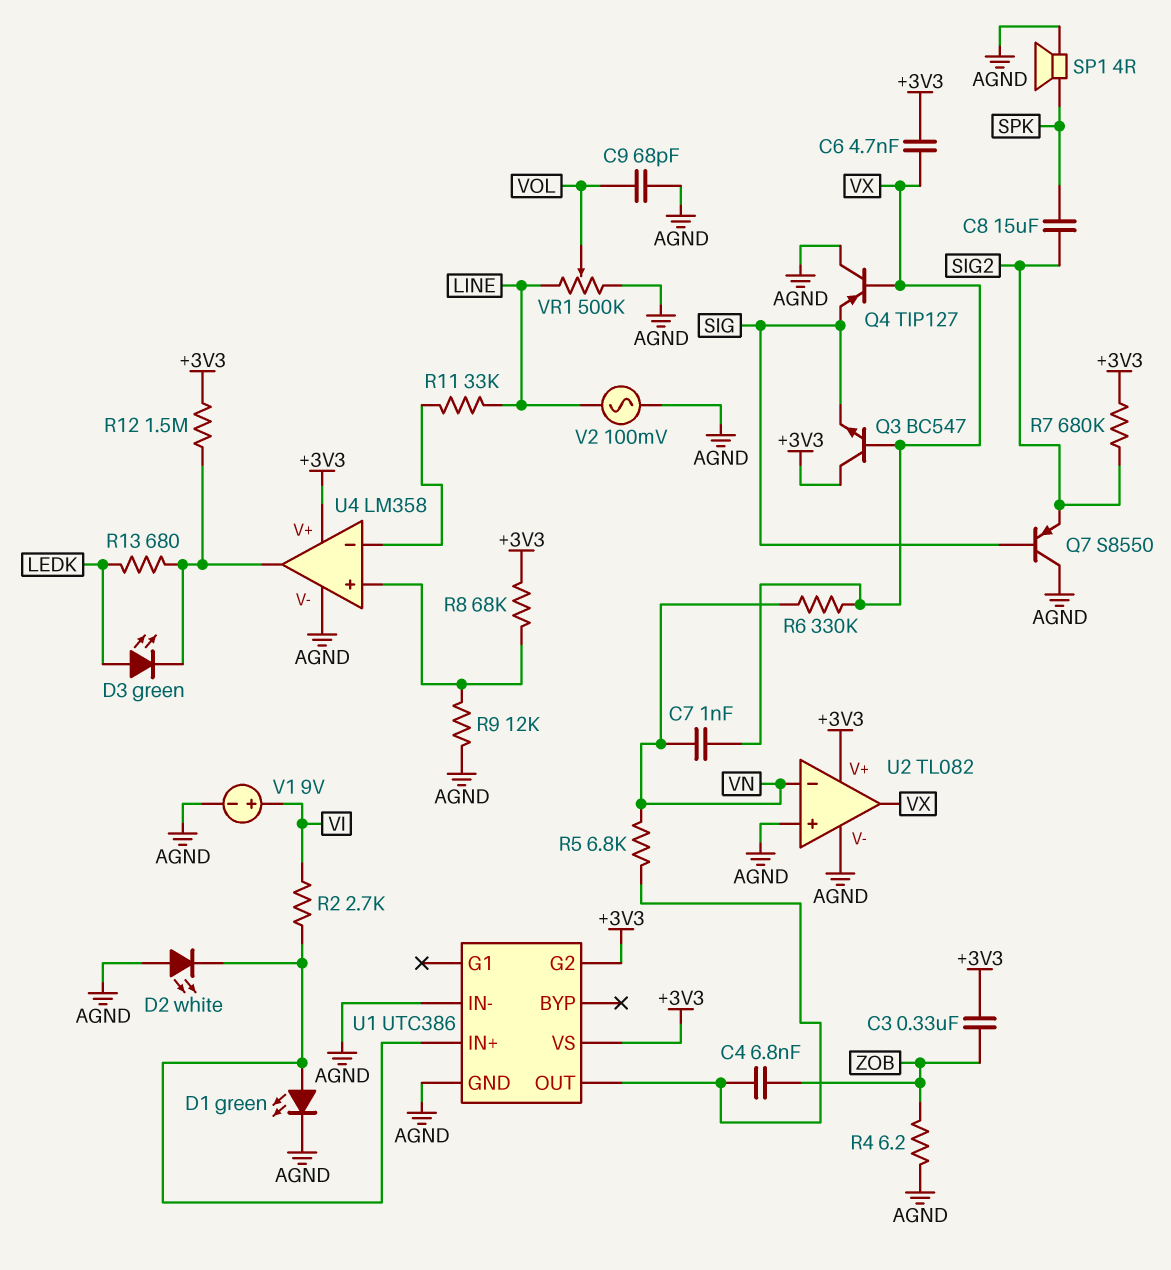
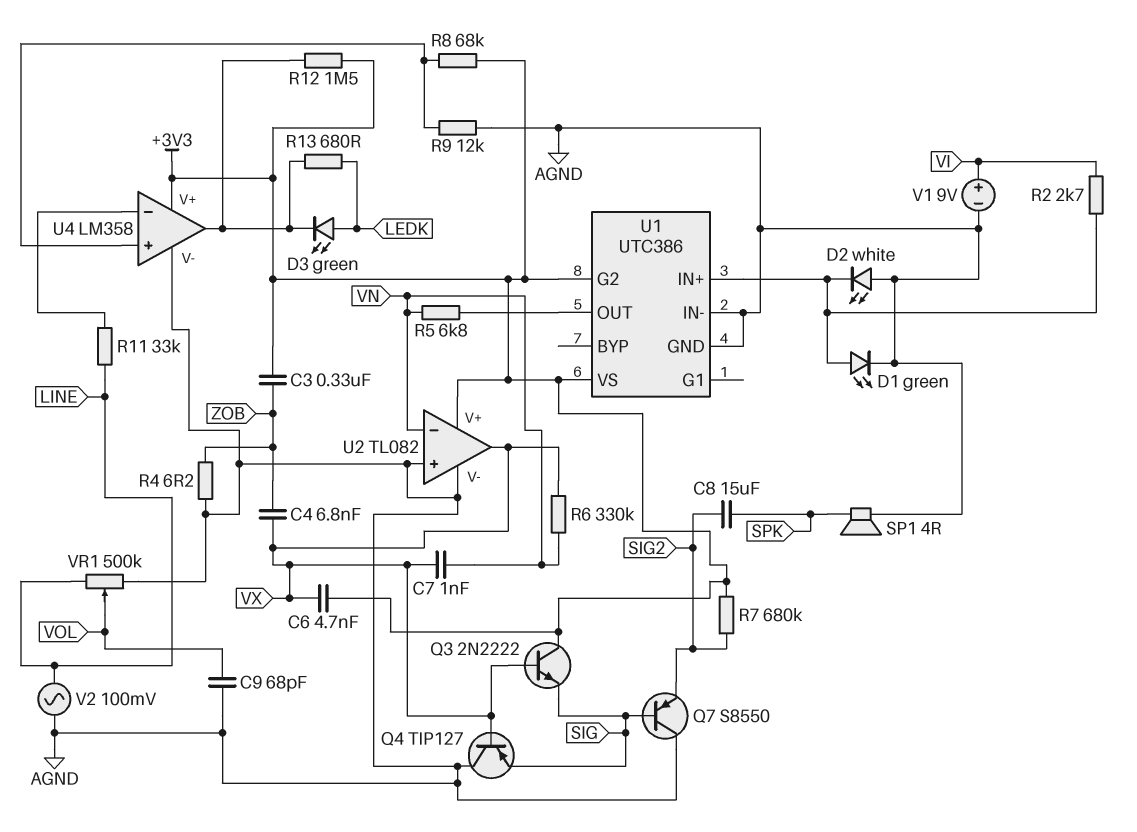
C4: 6.8nF (U1/OUT, ZOB) -> 6.8nF (VX, ZOB)
Q3: NPN BC547 (B VX, C +3V3, E SIG) -> NPN 2N2222 (B VX, C +3V3, E SIG)

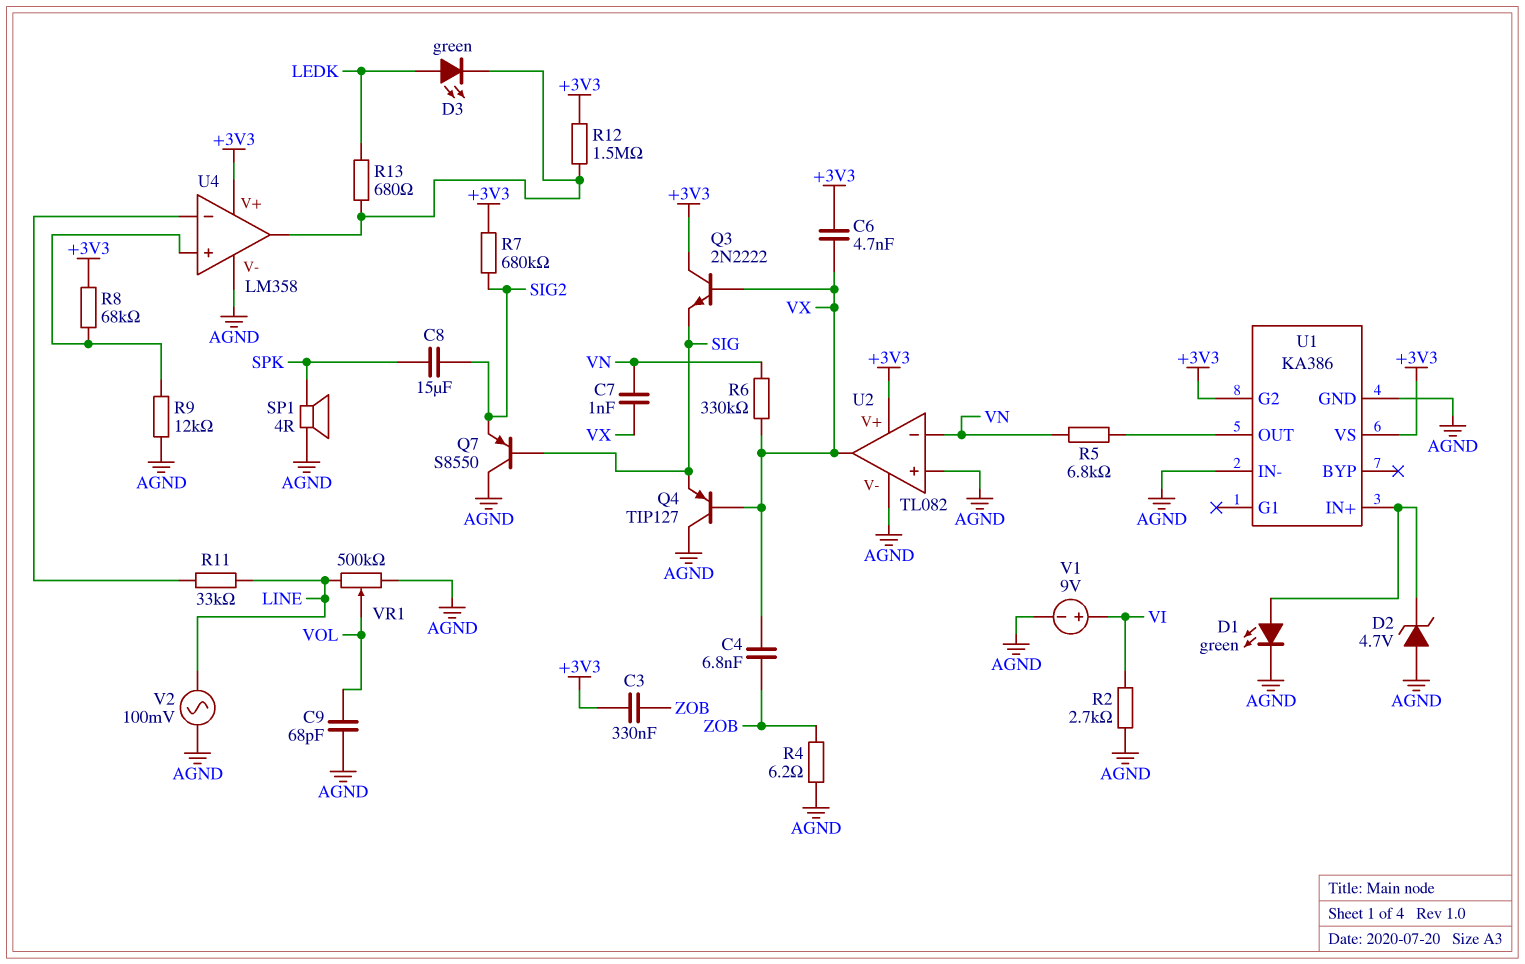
D2: LED white (A AGND, K U1/IN+) -> zener 4.7V (A AGND, K U1/IN+)
R2: 2.7k (U1/IN+, VI) -> 2.7k (AGND, VI)
U1: UTC386 -> KA386

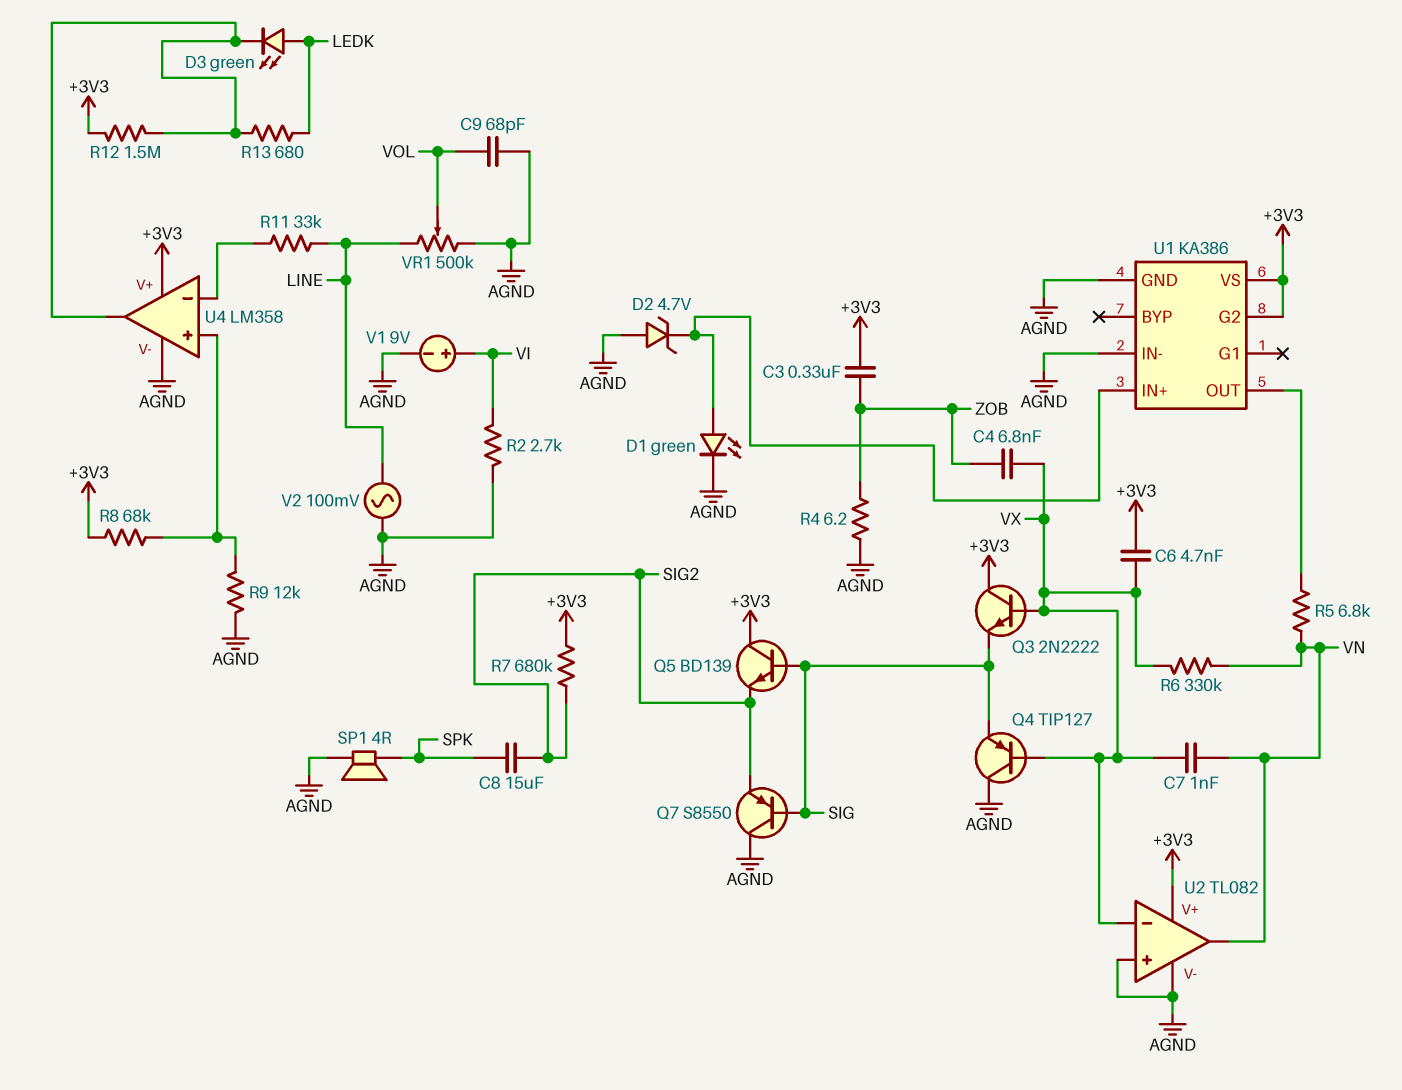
Q5: none -> NPN BD139 (B SIG, C +3V3, E SIG2)
U2 pin in-: VN -> VX
U2 pin out: VX -> VN

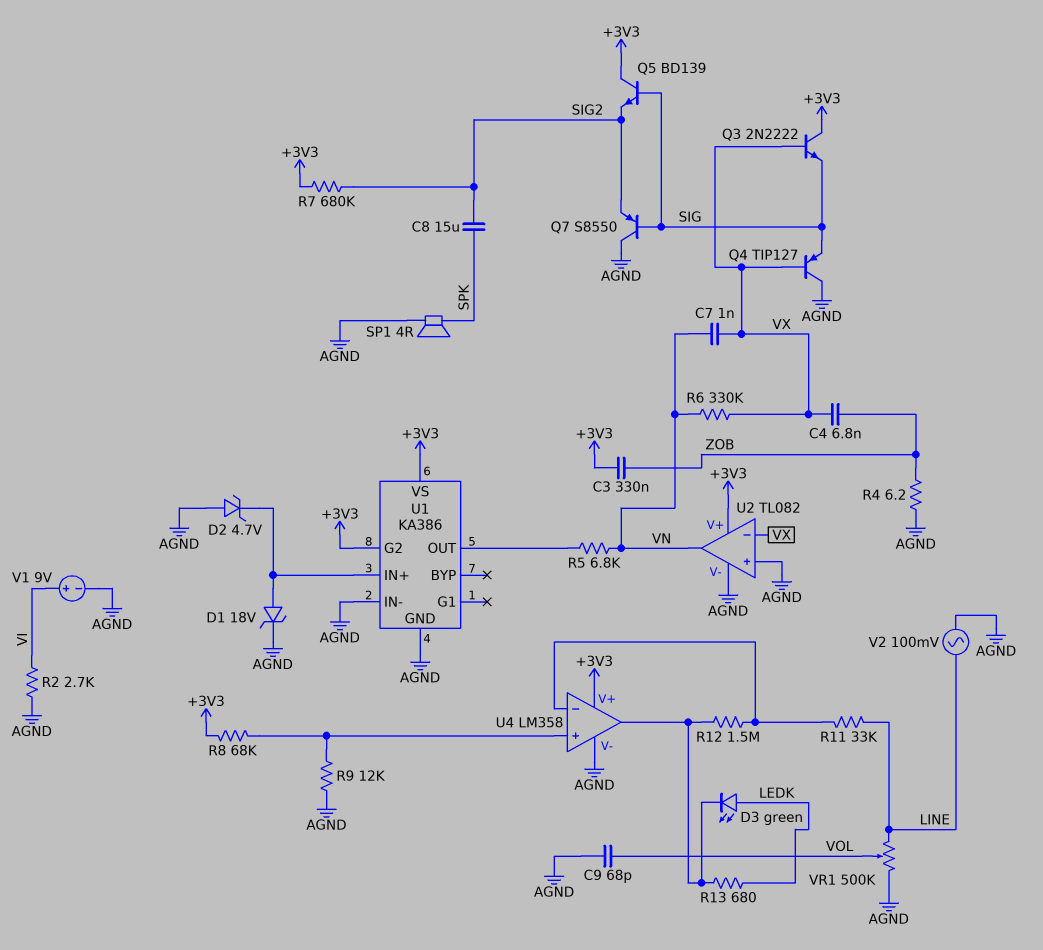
C6: 4.7nF (+3V3, VX) -> none
D1: LED green (A U1/IN+, K AGND) -> zener 18V (A U1/IN+, K AGND)
R12: 1.5M (+3V3, U4/out) -> 1.5M (U4/in-, U4/out)

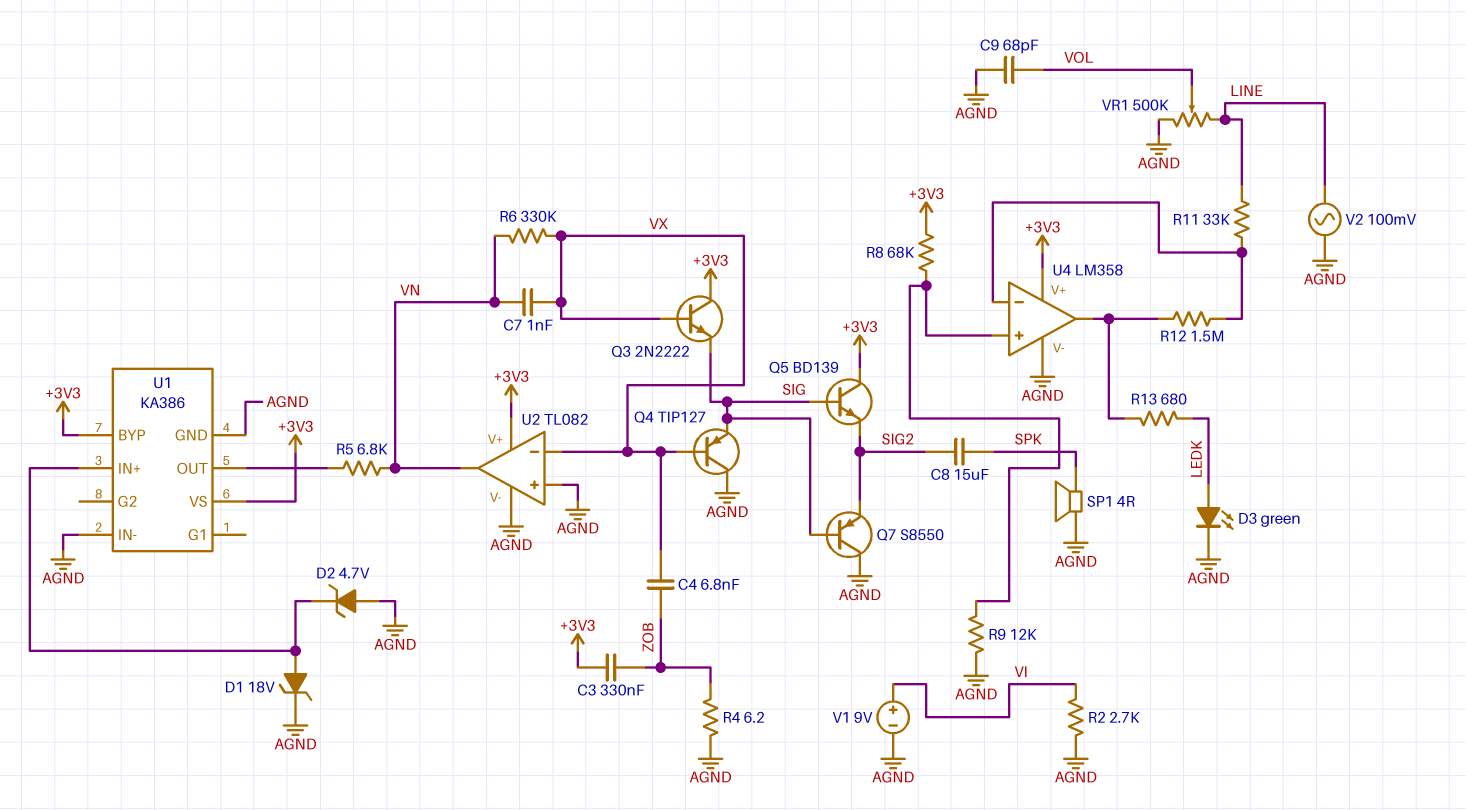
D3: LED green (A LEDK, K U4/out) -> LED green (A LEDK, K AGND)
R7: 680k (+3V3, SIG2) -> none
U1 pin BYP: none -> +3V3
U1 pin G2: +3V3 -> none

